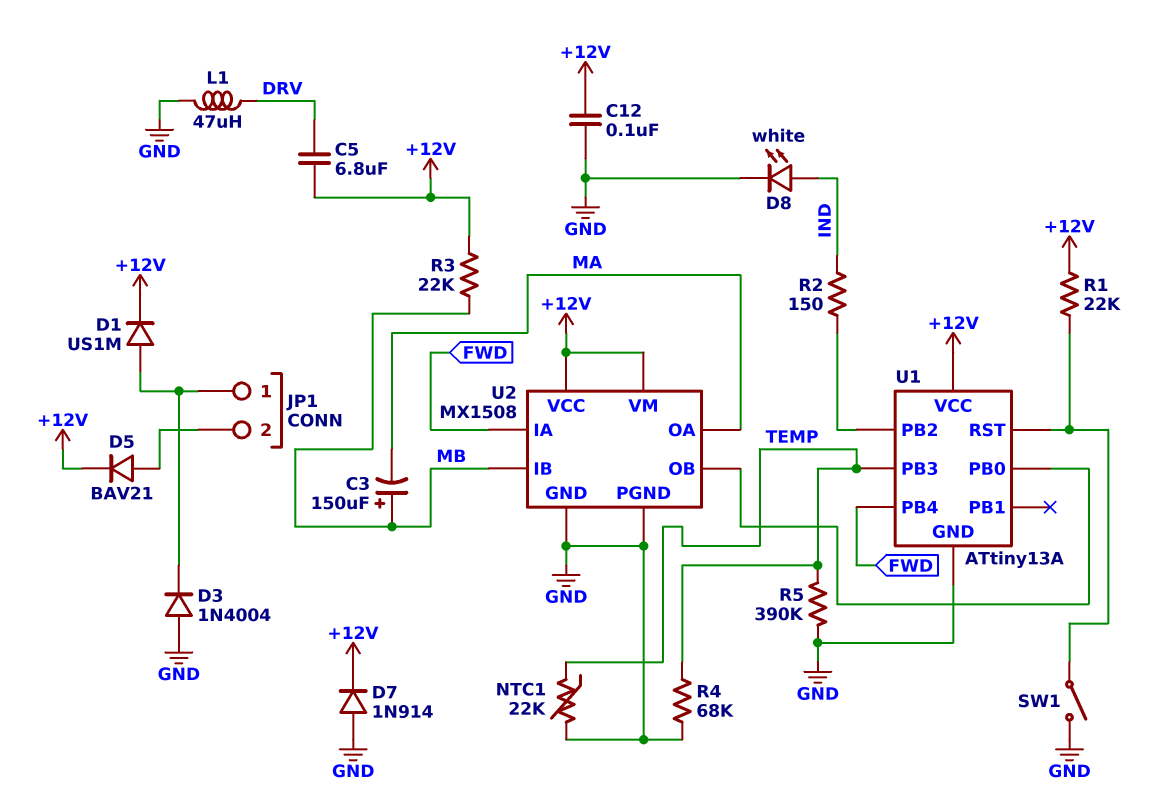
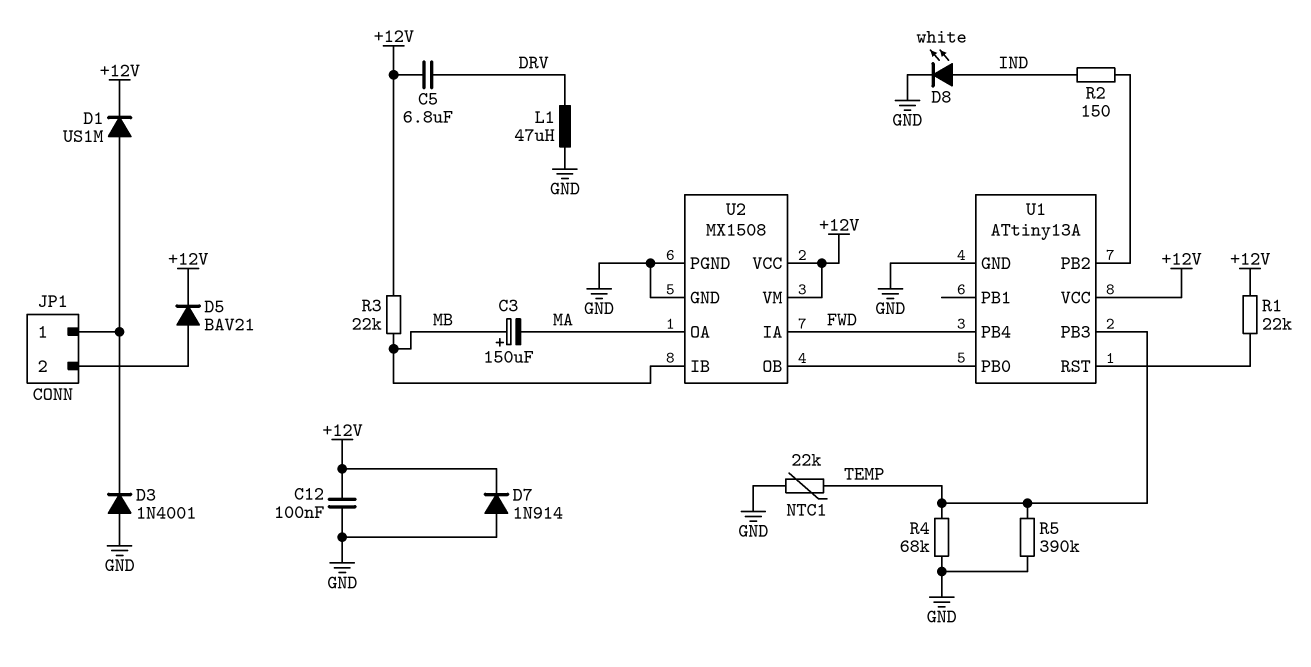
D3: diode 1N4004 (A GND, K JP1/1) -> diode 1N4001 (A GND, K JP1/1)
SW1: switch (GND, U1/RST) -> none

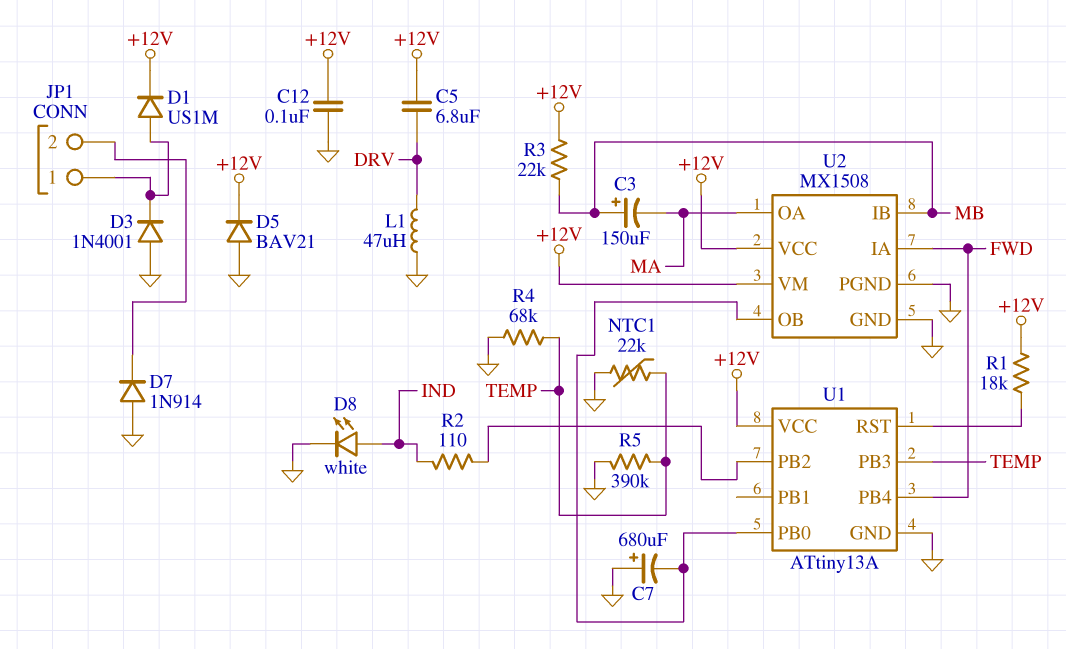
C7: none -> 680uF (plus GND, minus U1/PB0)
D5: diode BAV21 (A JP1/2, K +12V) -> diode BAV21 (A GND, K +12V)
D7: diode 1N914 (A GND, K +12V) -> diode 1N914 (A GND, K JP1/2)
R1: 22k (+12V, U1/RST) -> 18k (+12V, U1/RST)
R2: 150 (IND, U1/PB2) -> 110 (IND, U1/PB2)

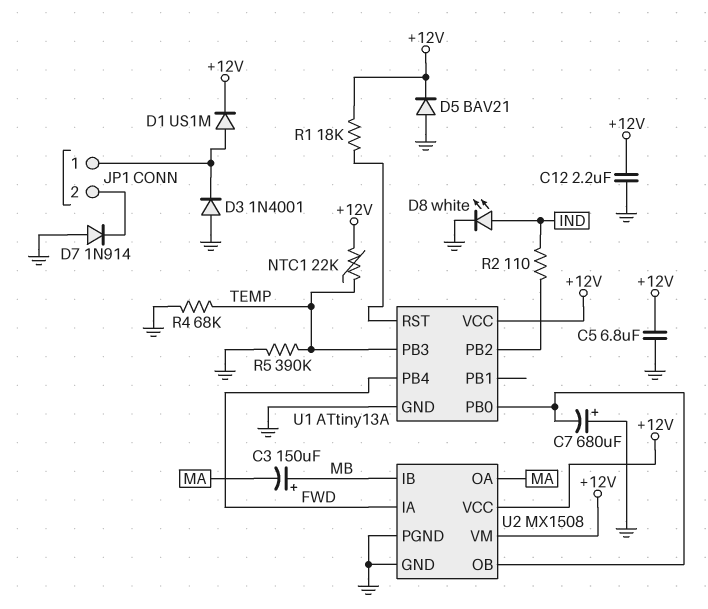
C5: 6.8uF (+12V, DRV) -> 6.8uF (+12V, GND)
C12: 100nF (+12V, GND) -> 2.2uF (+12V, GND)
L1: 47uH (DRV, GND) -> none
NTC1: 22k (GND, TEMP) -> 22k (+12V, TEMP)
R3: 22k (+12V, MB) -> none

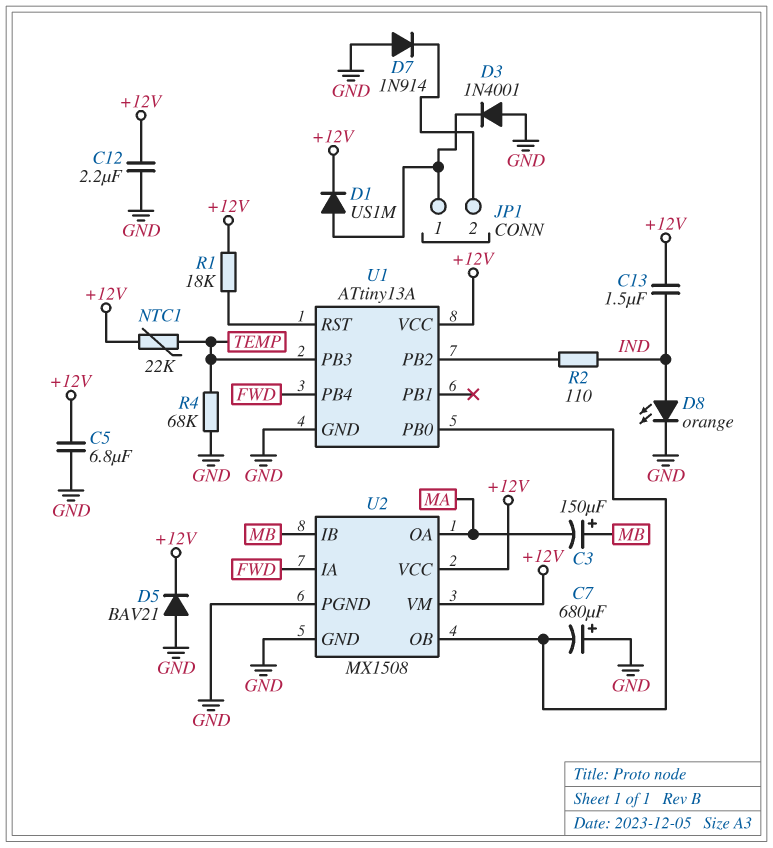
C13: none -> 1.5uF (+12V, IND)
D8: LED white (A IND, K GND) -> LED orange (A IND, K GND)
R5: 390k (GND, TEMP) -> none

